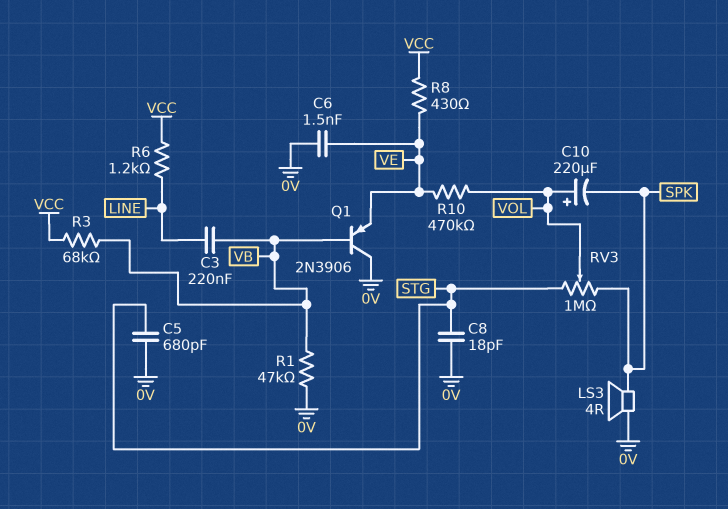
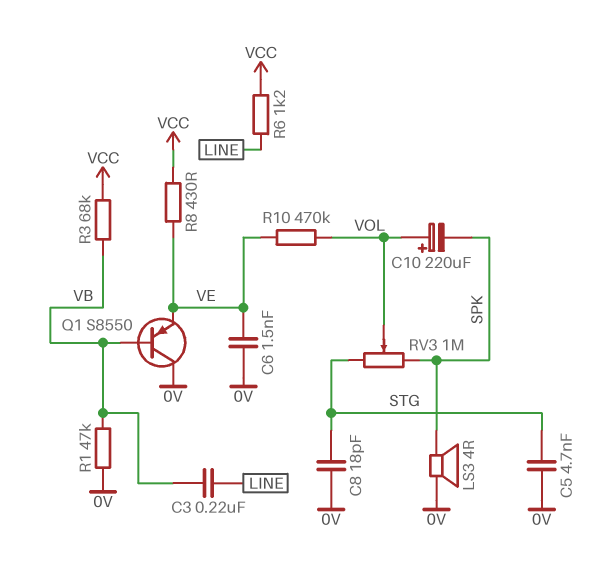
C5: 680pF (0V, STG) -> 4.7nF (0V, STG)
Q1: PNP 2N3906 (B VB, C 0V, E VE) -> PNP S8550 (B VB, C 0V, E VE)

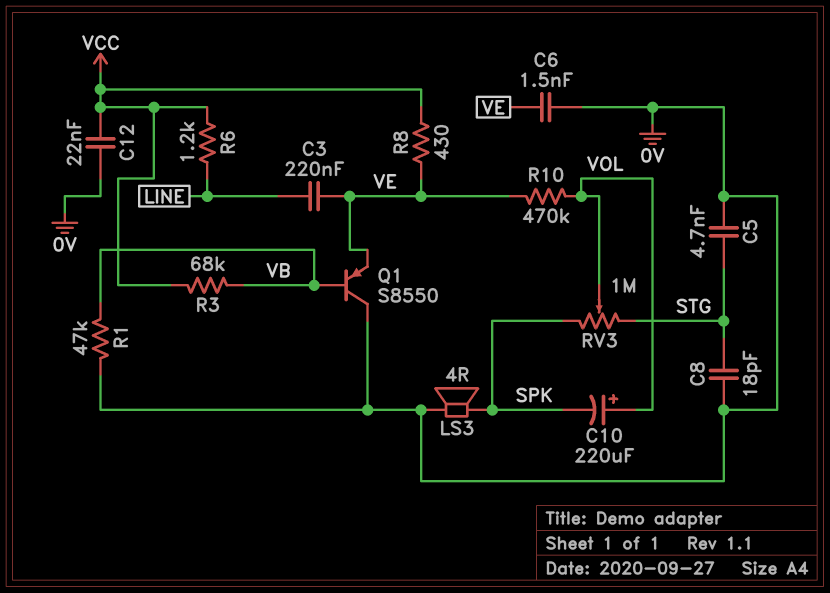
C3: 220nF (LINE, VB) -> 220nF (LINE, VE)
C12: none -> 22nF (0V, VCC)

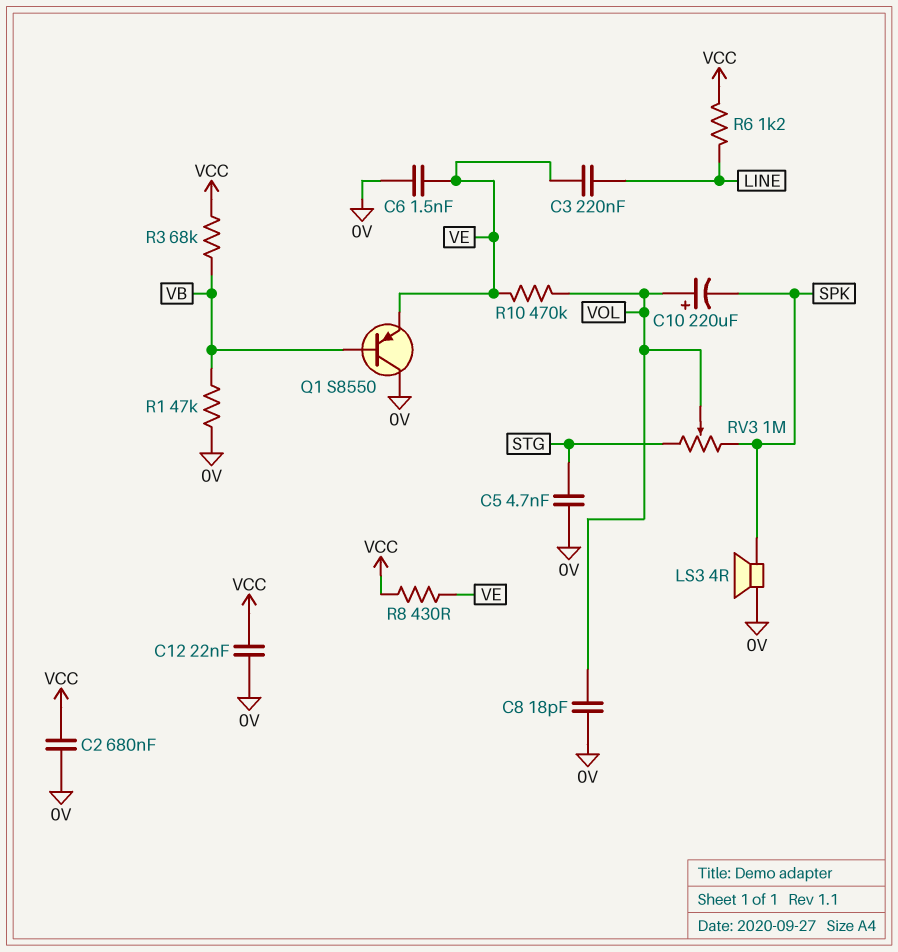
C2: none -> 680nF (0V, VCC)
C8: 18pF (0V, STG) -> 18pF (0V, VOL)

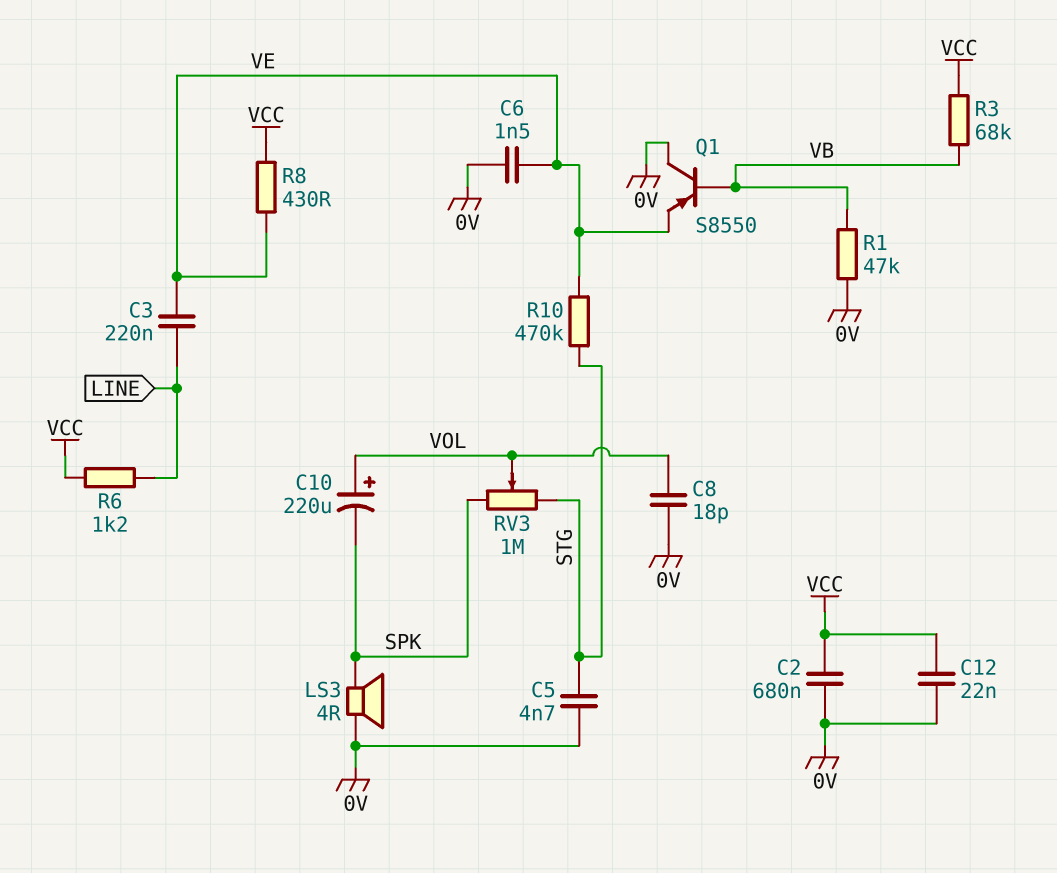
R10: 470k (VE, VOL) -> 470k (STG, VE)

